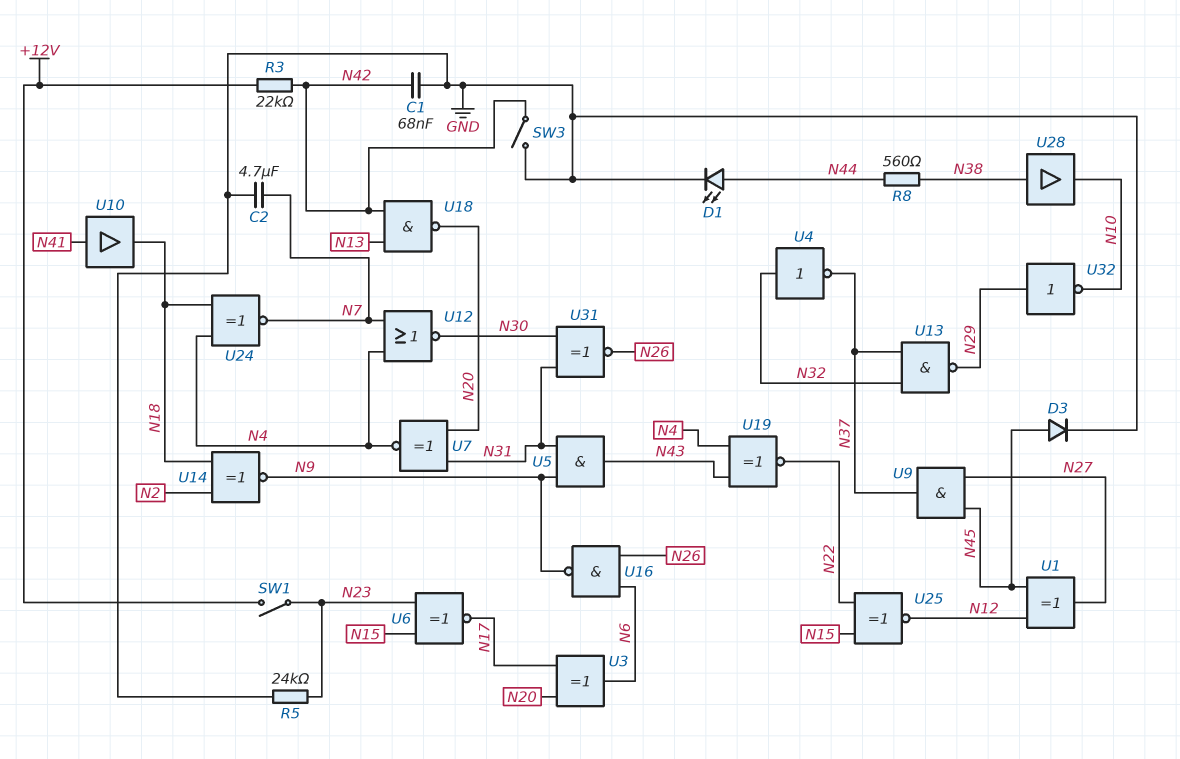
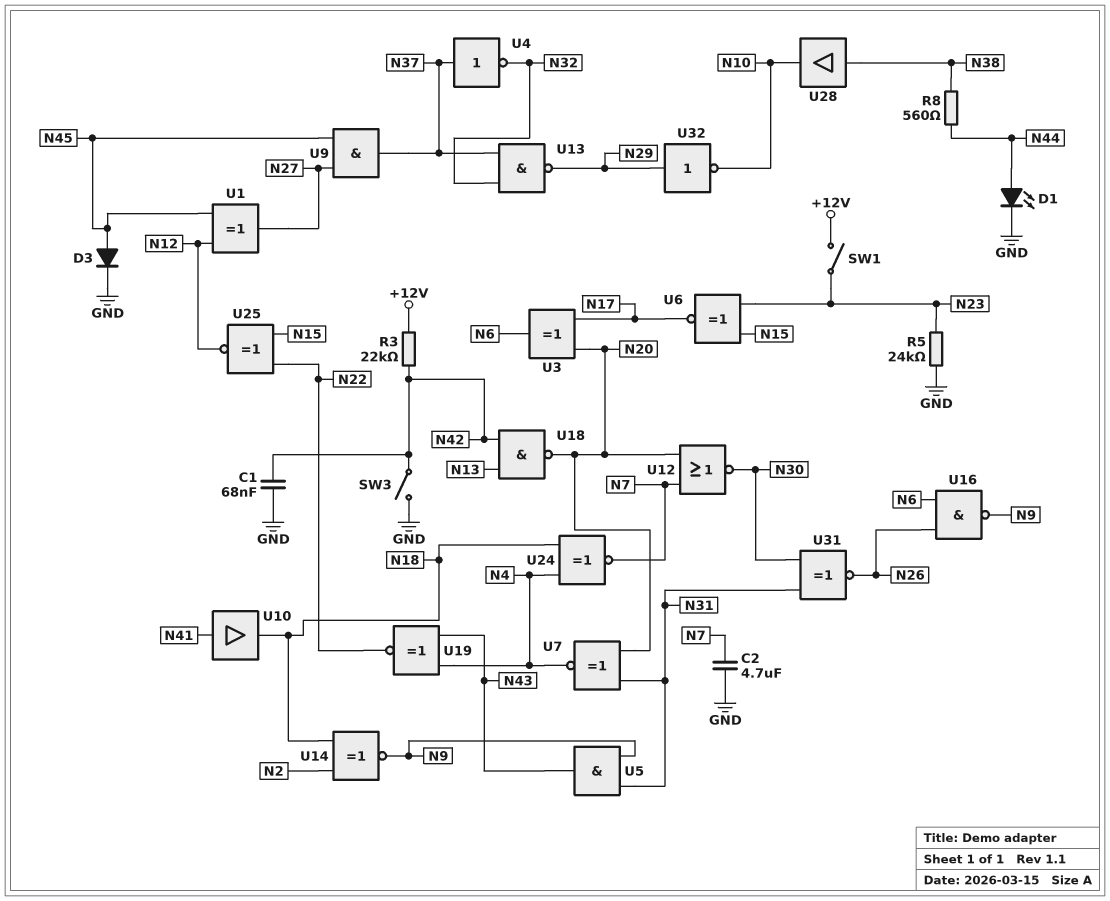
U4: NOT (in N32, out N37) -> NOT (in N37, out N32)
U12: NOR (in N4, in N7, out N30) -> NOR (in N7, in N20, out N30)

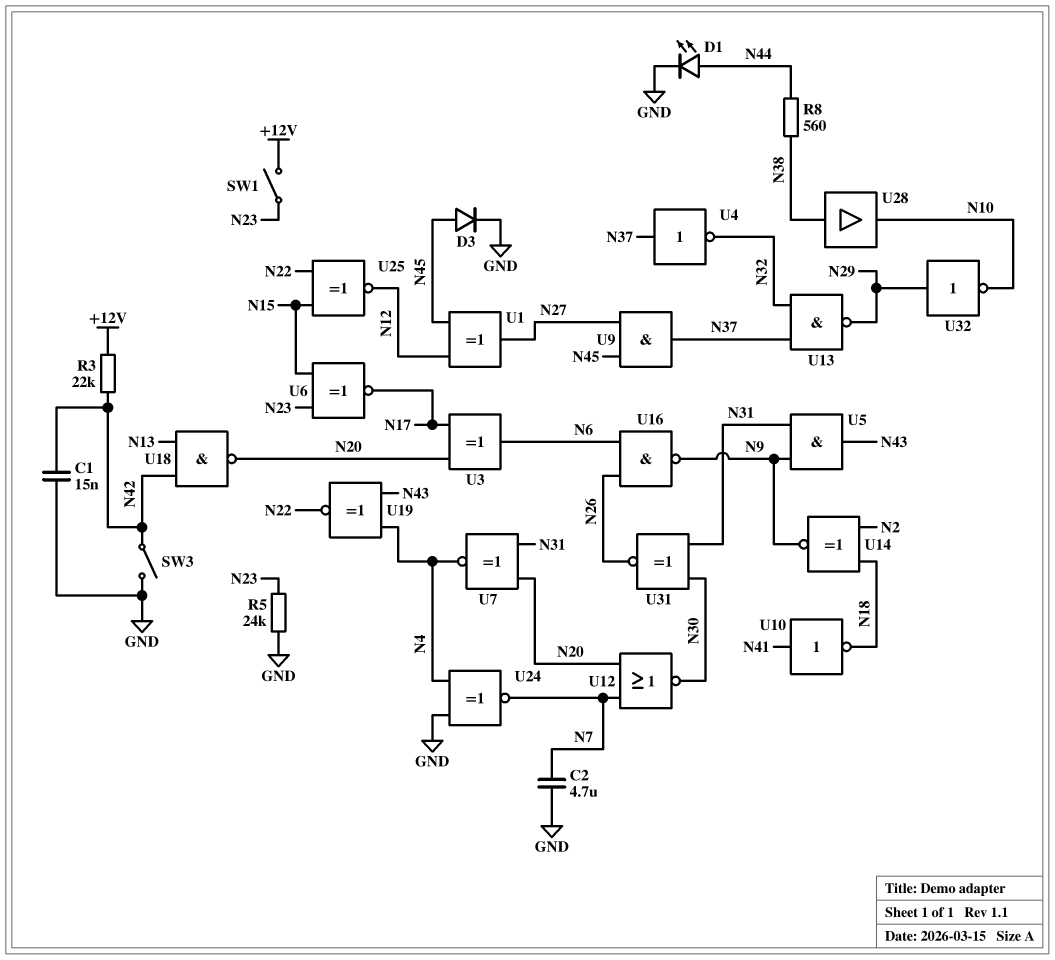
C1: 68nF (GND, N42) -> 15nF (GND, N42)
U10: buffer (in N41, out N18) -> NOT (in N41, out N18)
U24: XNOR (in N4, in N18, out N7) -> XNOR (in GND, in N4, out N7)

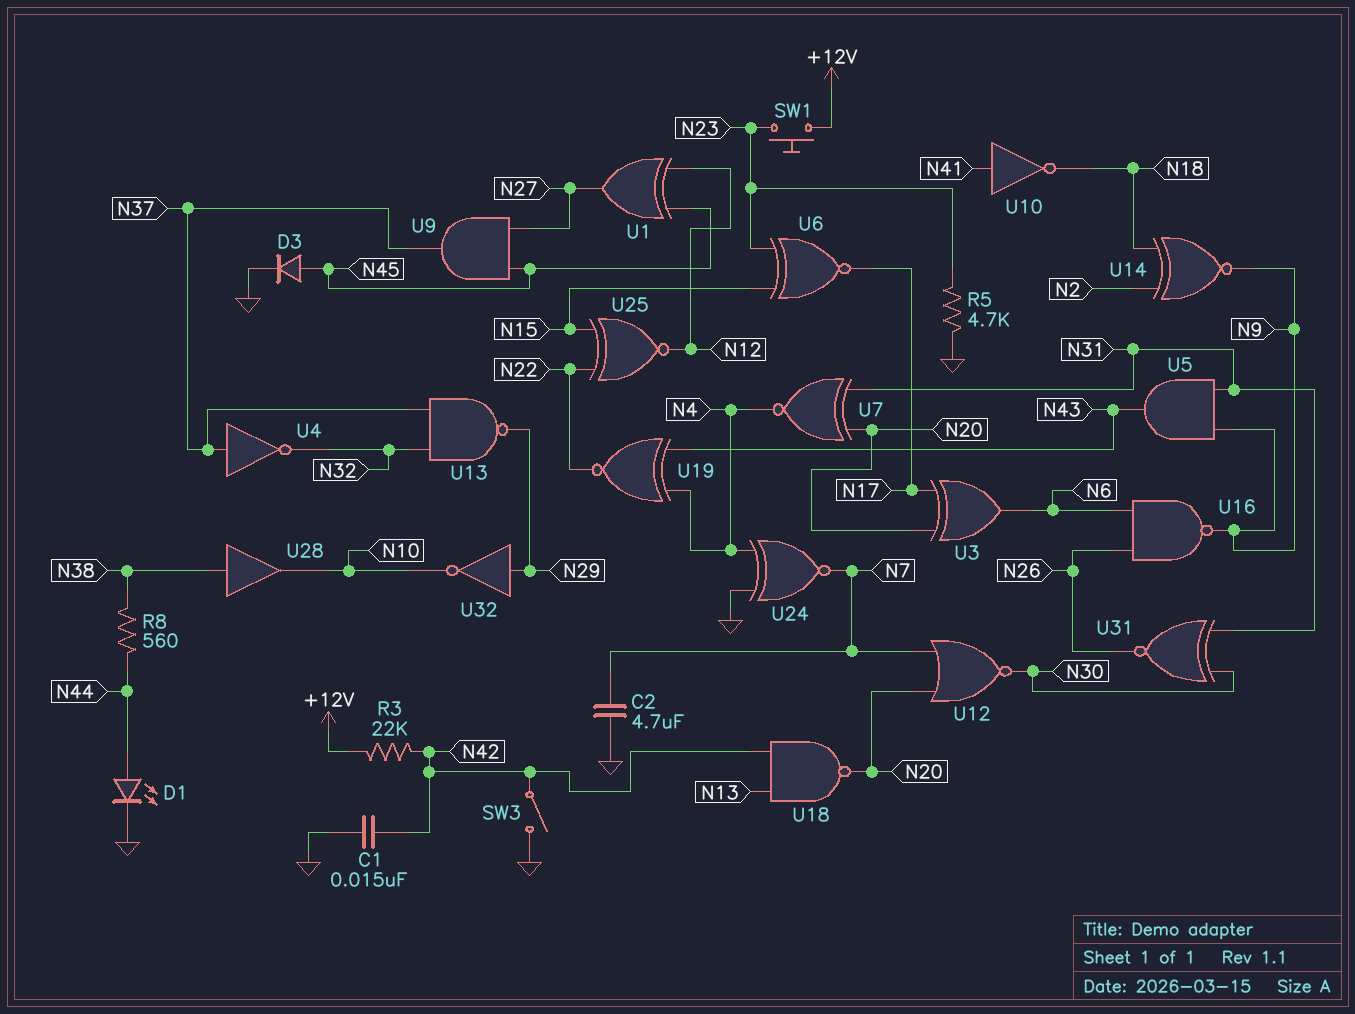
R5: 24k (GND, N23) -> 4.7k (GND, N23)
SW1: switch (+12V, N23) -> button (+12V, N23)

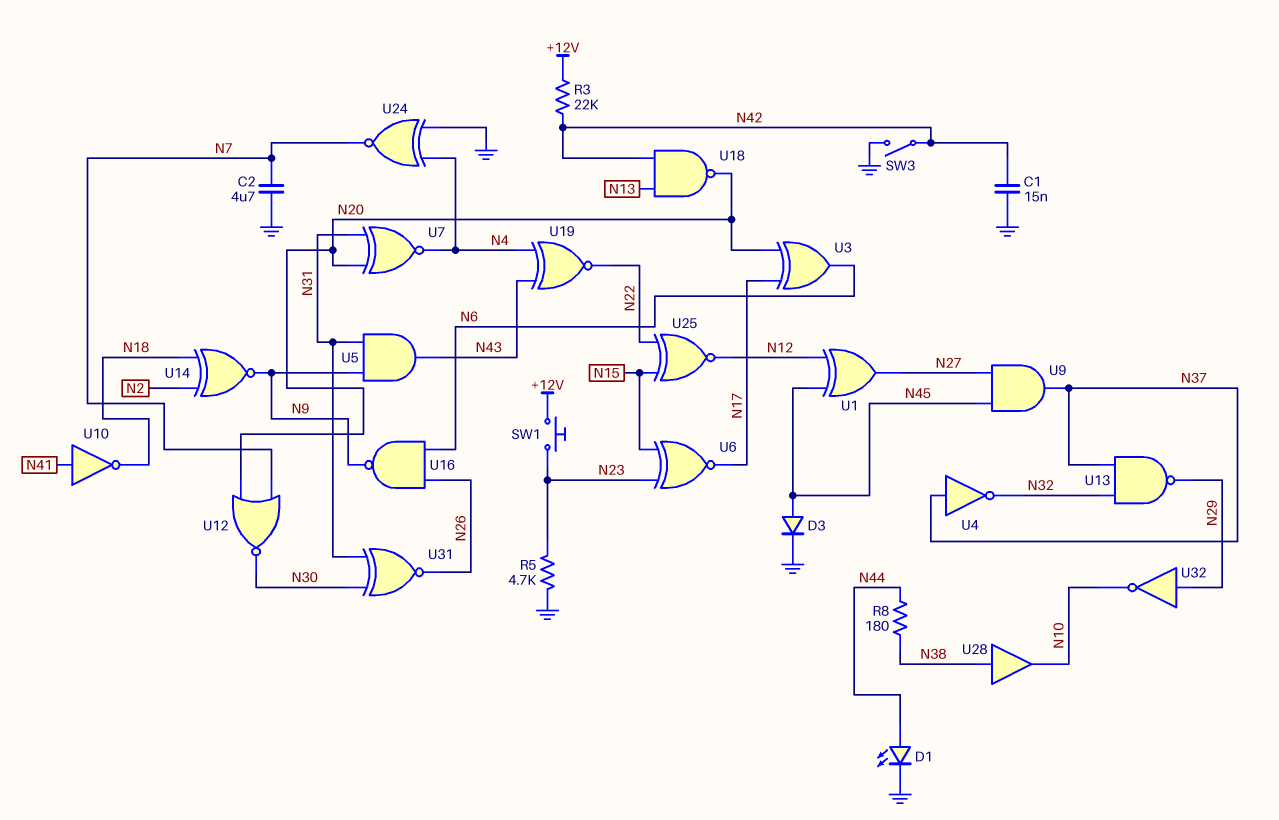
R8: 560 (N38, N44) -> 180 (N38, N44)

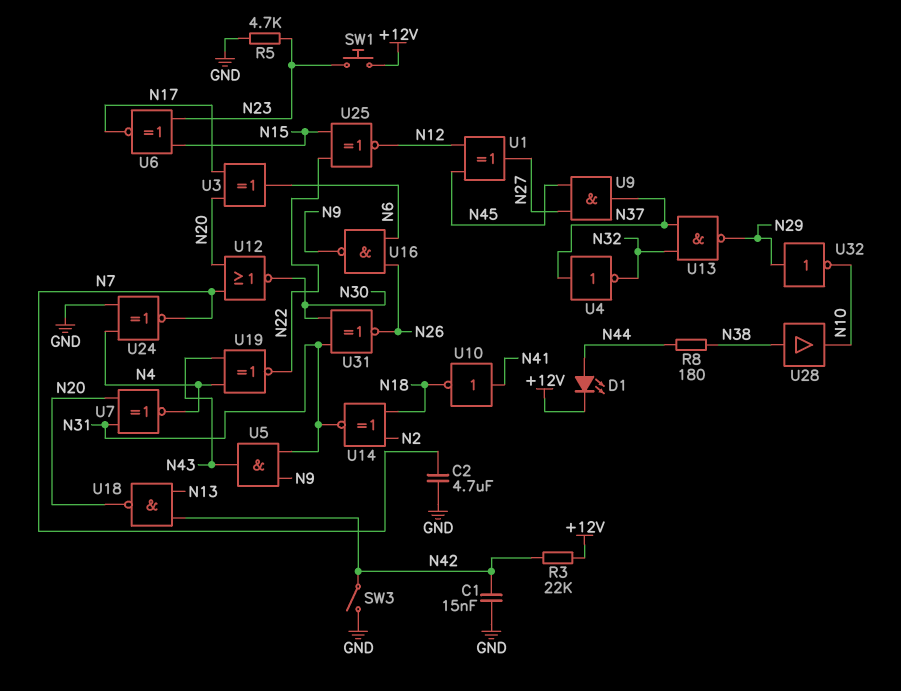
D1: LED (A N44, K GND) -> LED (A N44, K +12V)
D3: diode (A N45, K GND) -> none
U14: XNOR (in N2, in N18, out N9) -> XNOR (in N2, in N18, out N31)

